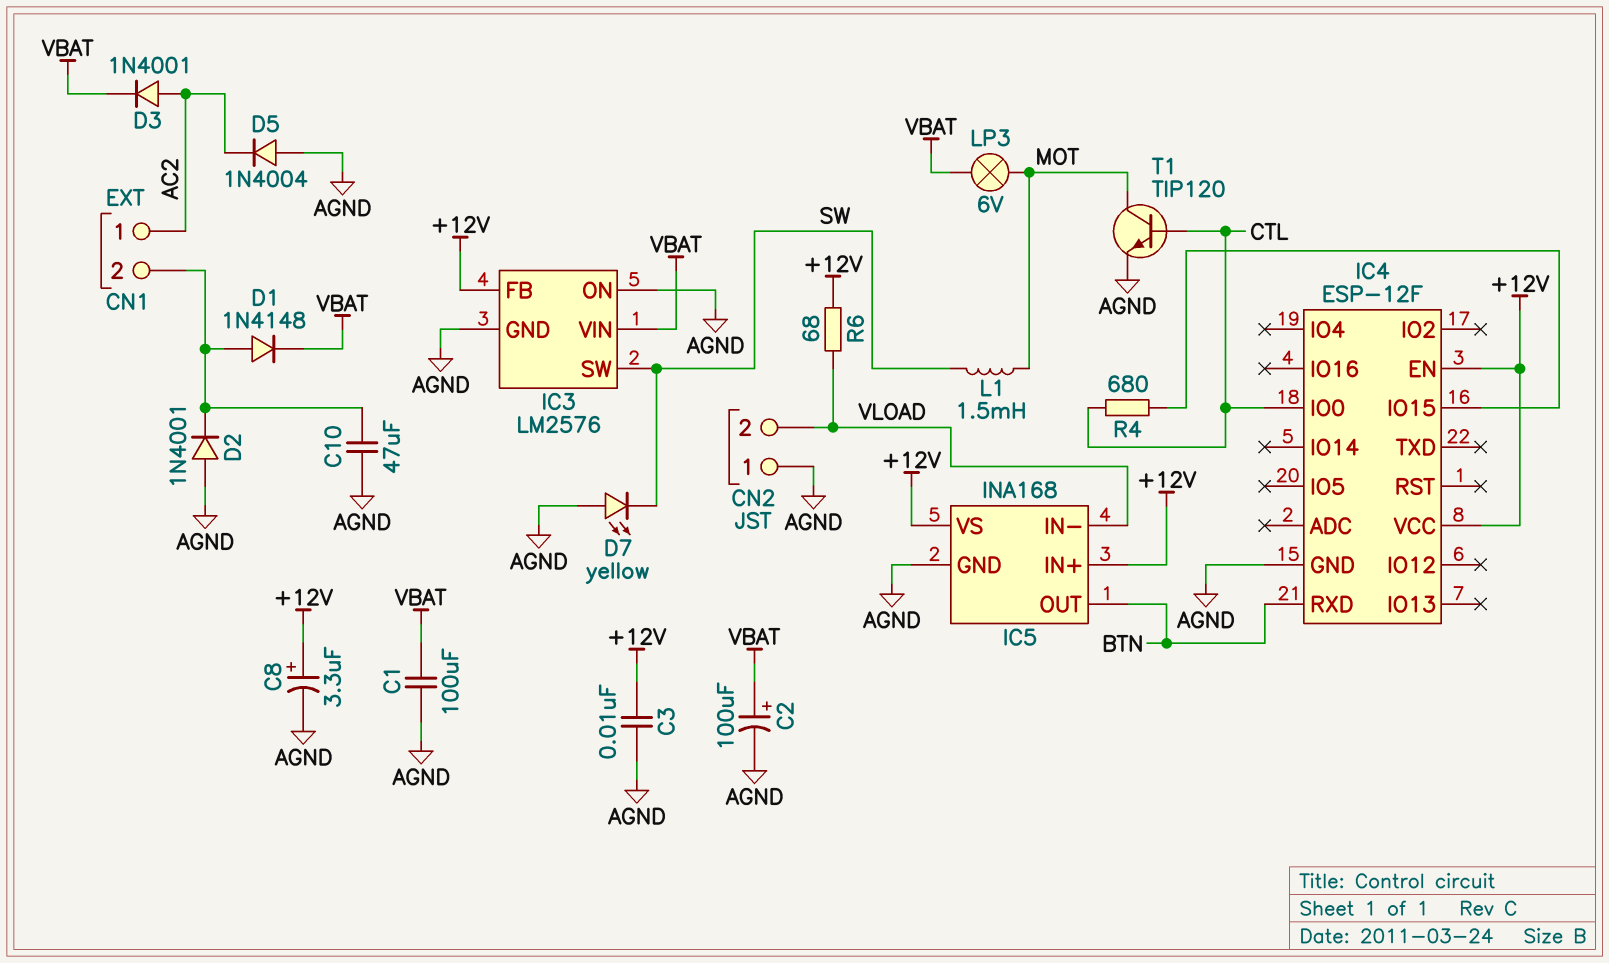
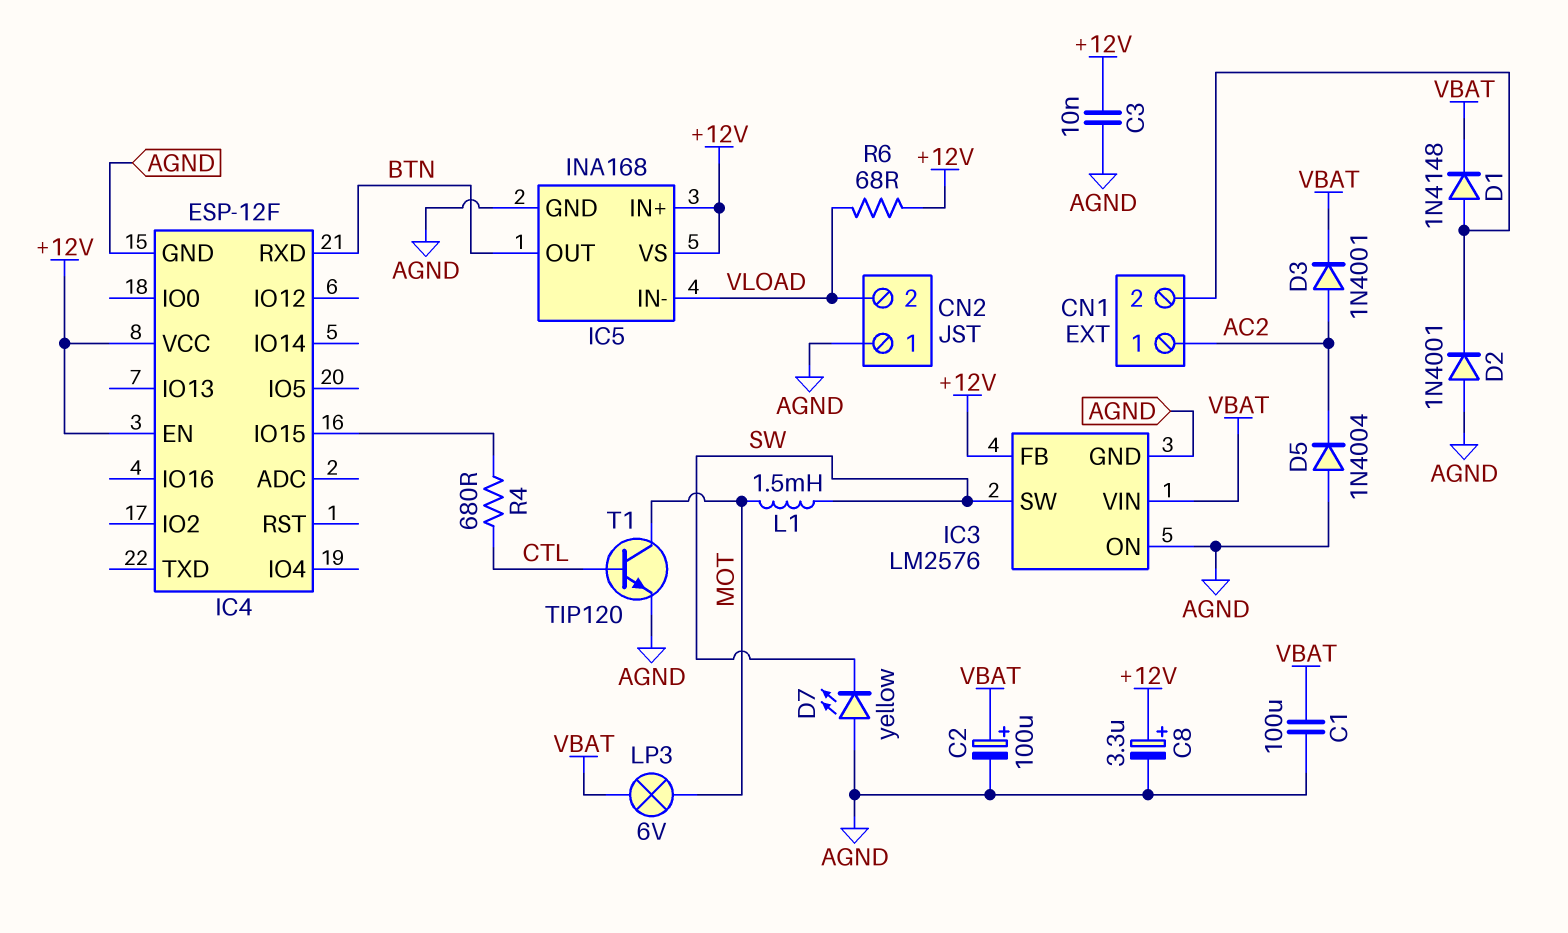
C10: 47uF (AGND, CN1/2) -> none
IC4 pin IO0: CTL -> none

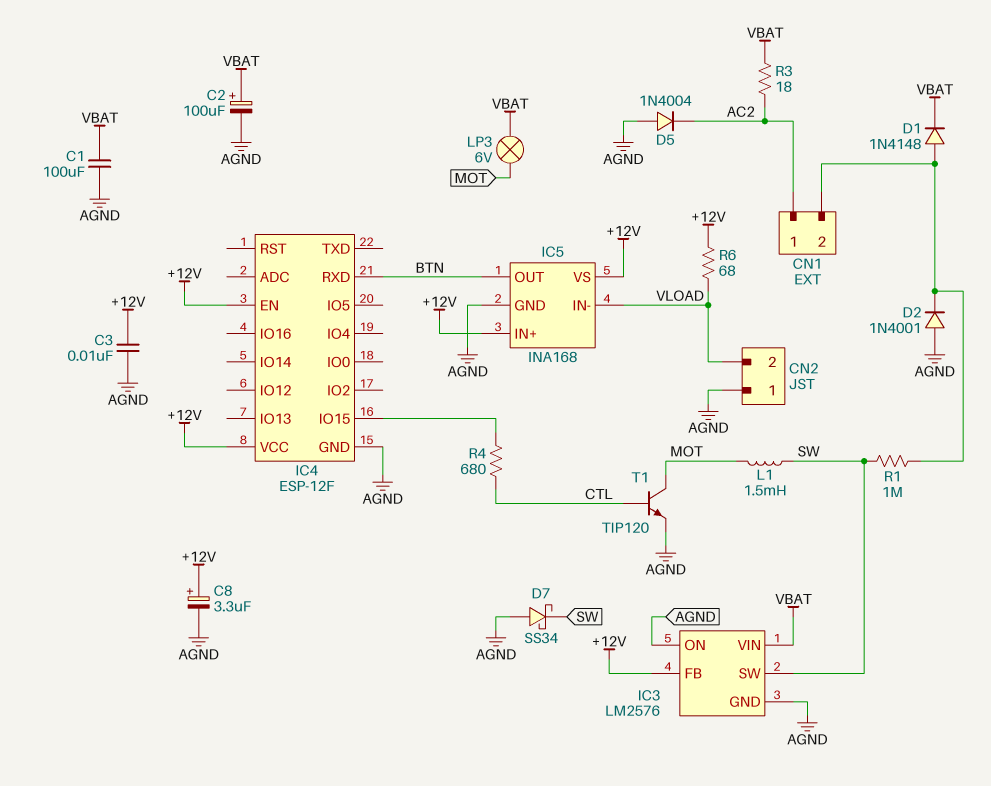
D3: diode 1N4001 (A AC2, K VBAT) -> none
D7: LED yellow (A AGND, K SW) -> schottky SS34 (A AGND, K SW)
R1: none -> 1M (CN1/2, SW)
R3: none -> 18 (AC2, VBAT)

